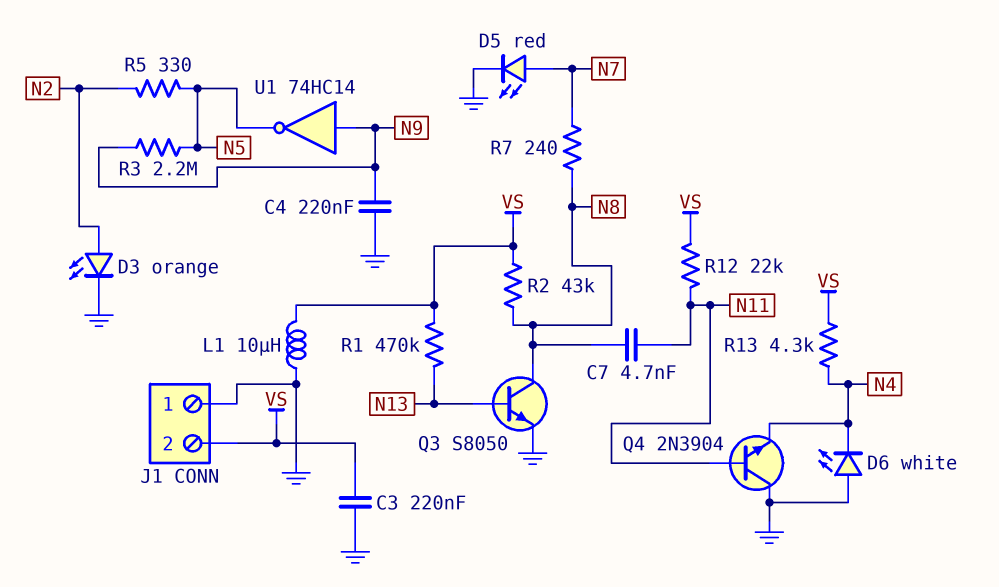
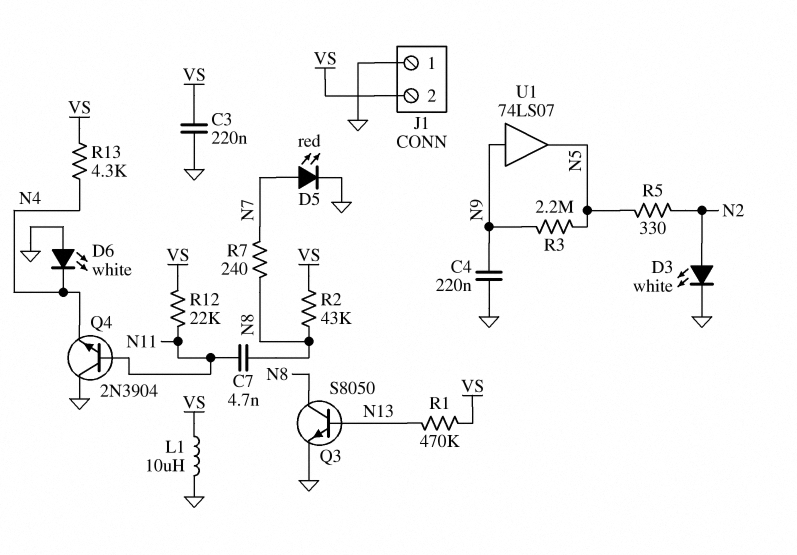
D3: LED orange (A N2, K GND) -> LED white (A N2, K GND)
U1: NOT 74HC14 (in N9, out N5) -> buffer 74LS07 (in N9, out N5)

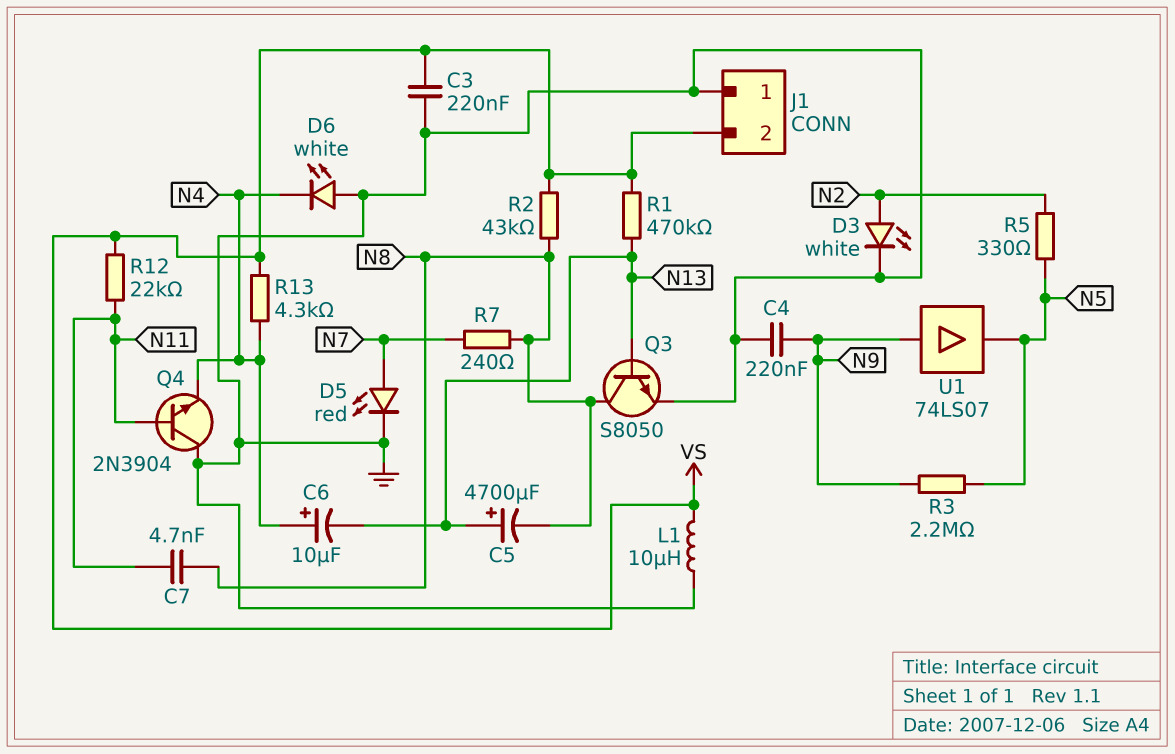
C5: none -> 4700uF (plus N13, minus N8)
C6: none -> 10uF (plus N4, minus N13)

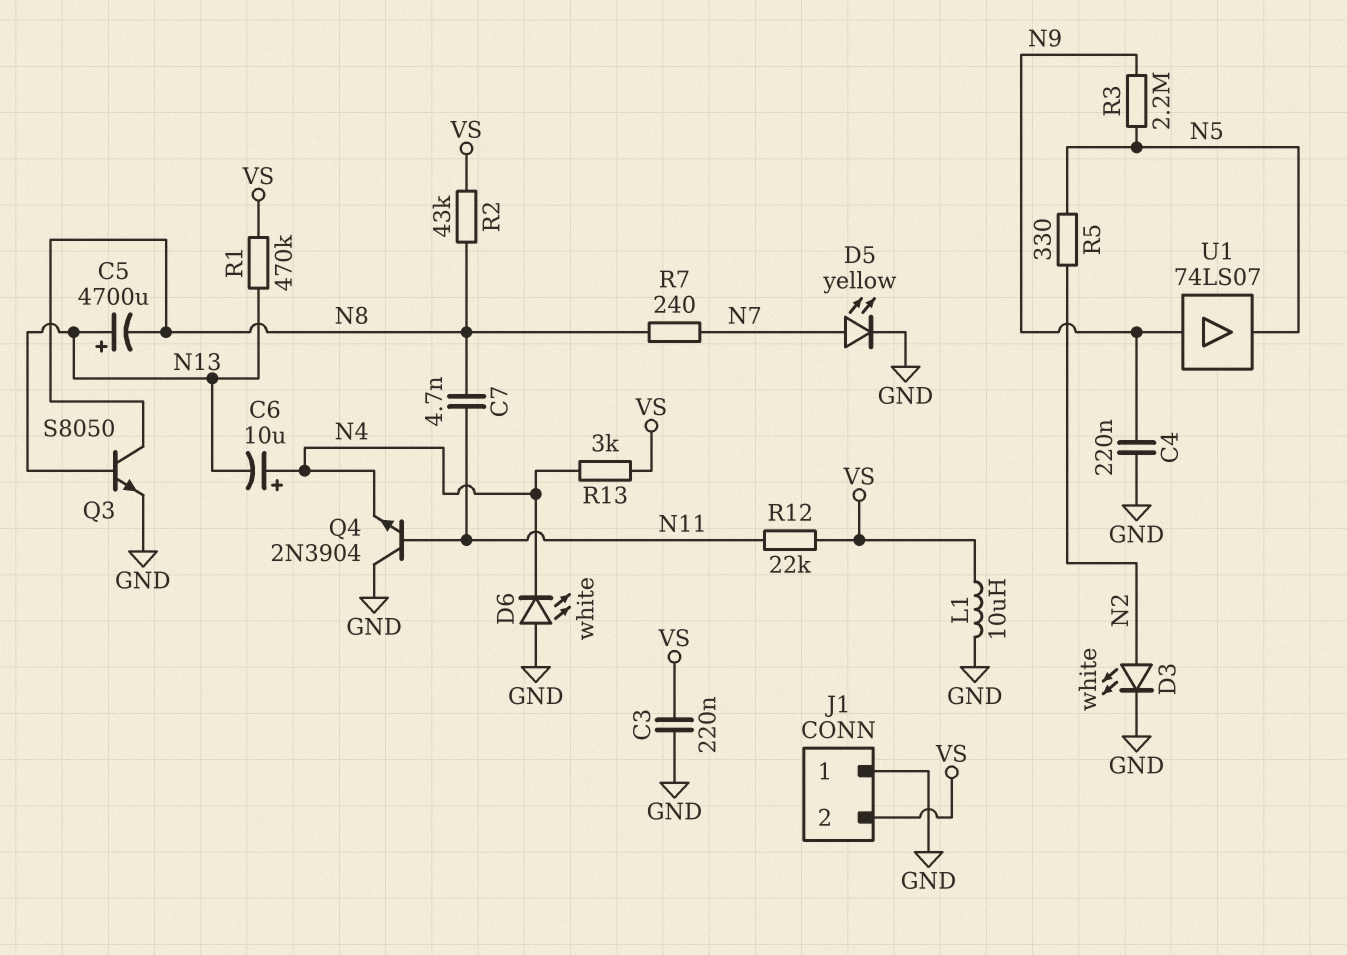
D5: LED red (A N7, K GND) -> LED yellow (A N7, K GND)
R13: 4.3k (N4, VS) -> 3k (N4, VS)

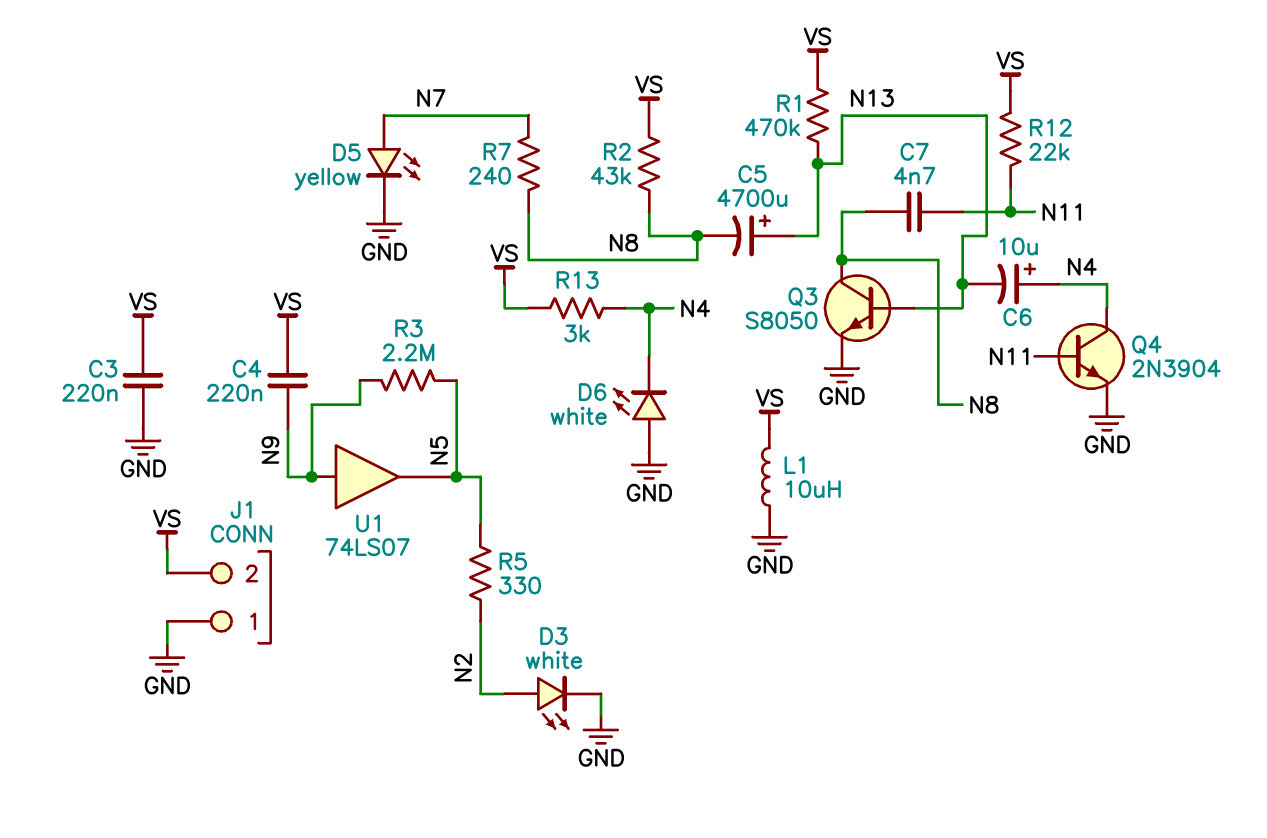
C4: 220nF (GND, N9) -> 220nF (N9, VS)
Q4: NPN 2N3904 (B N11, C GND, E N4) -> NPN 2N3904 (B N11, C N4, E GND)

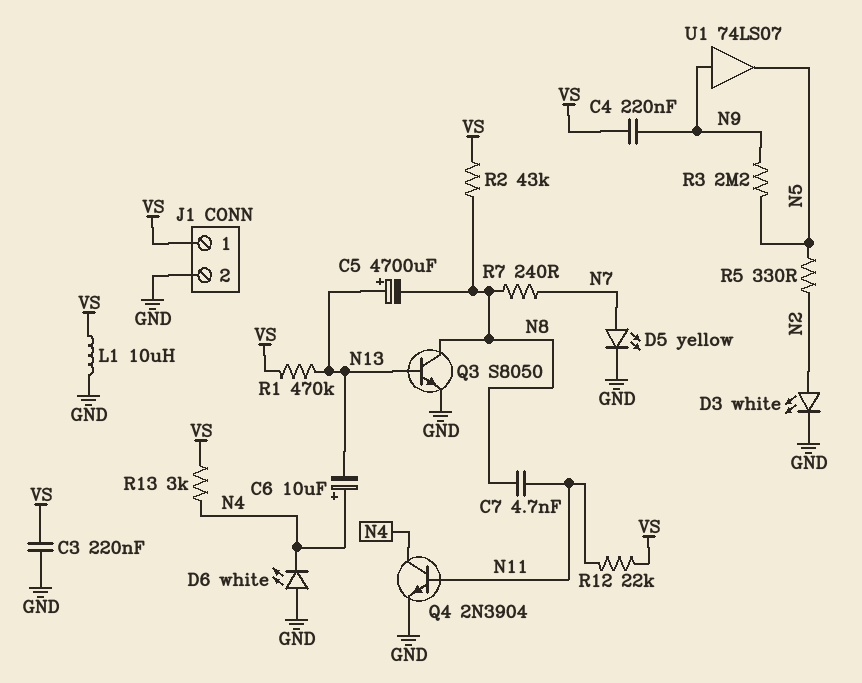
J1 pin 1: GND -> VS
J1 pin 2: VS -> GND

